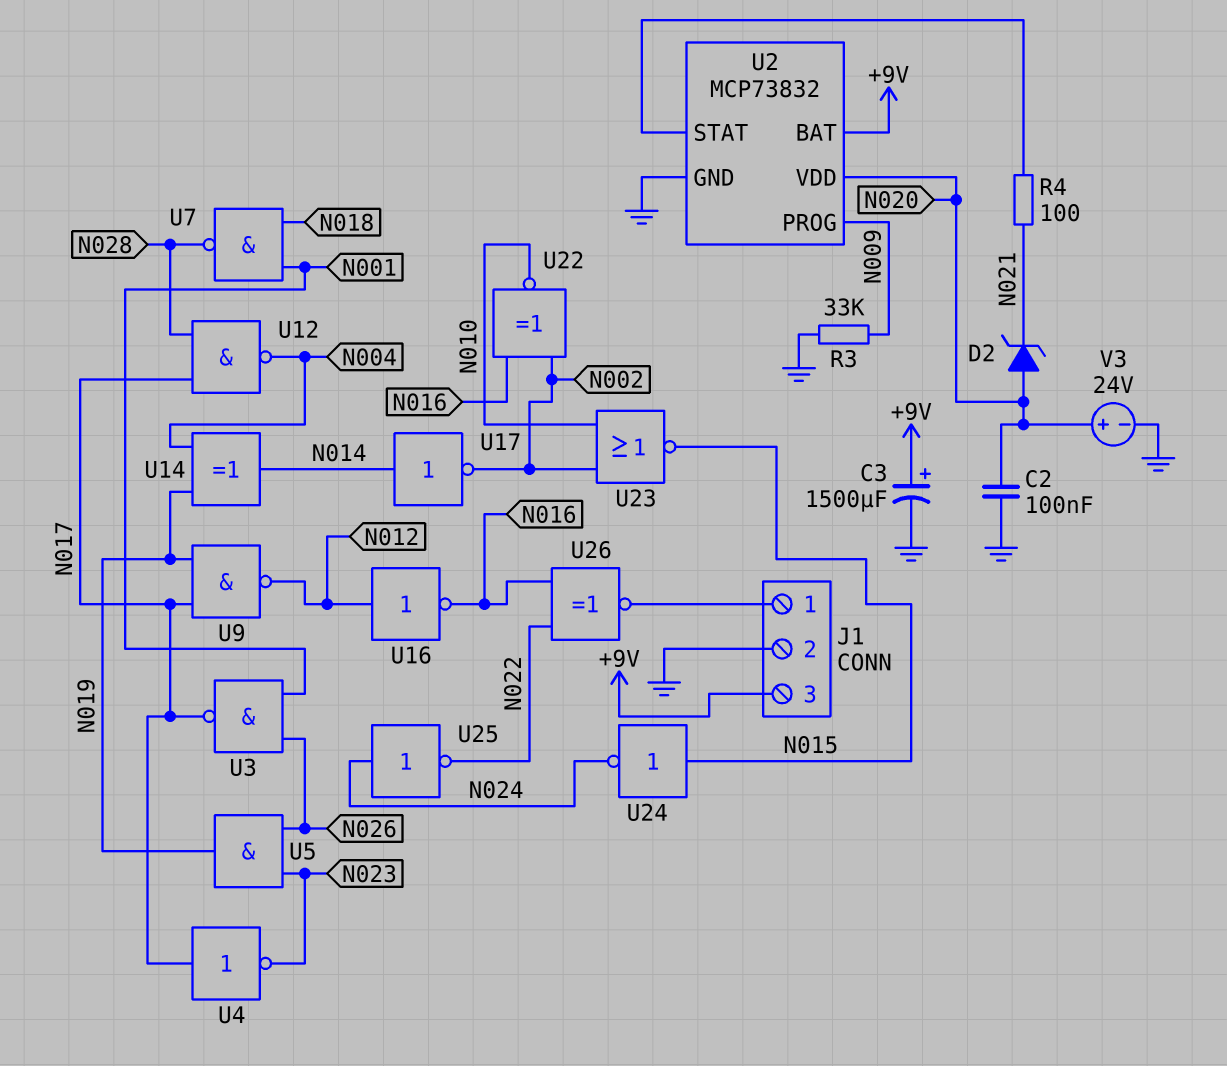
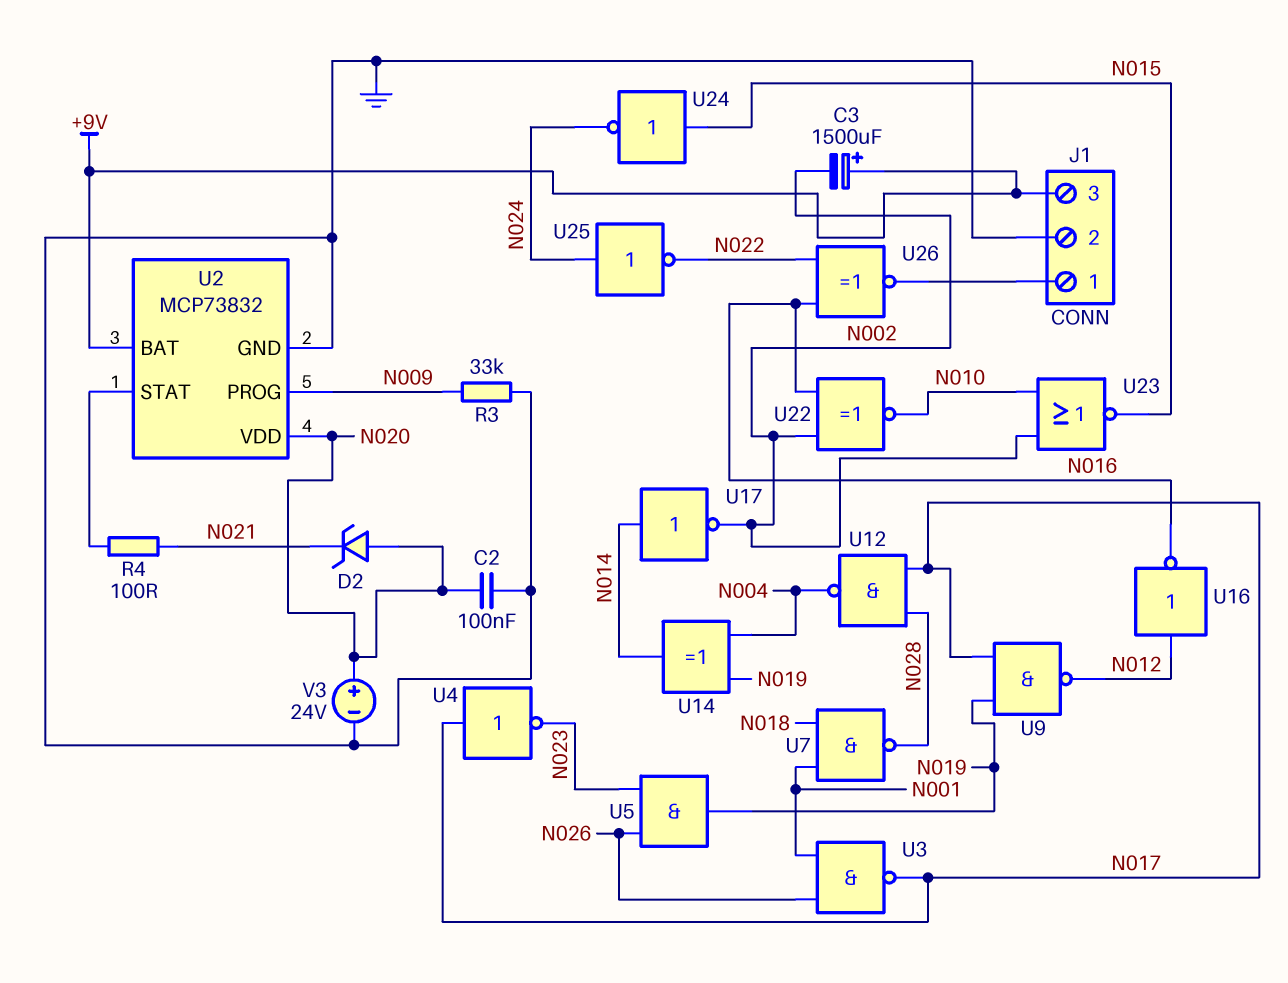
C3: 1500uF (plus +9V, minus GND) -> 1500uF (plus +9V, minus N002)

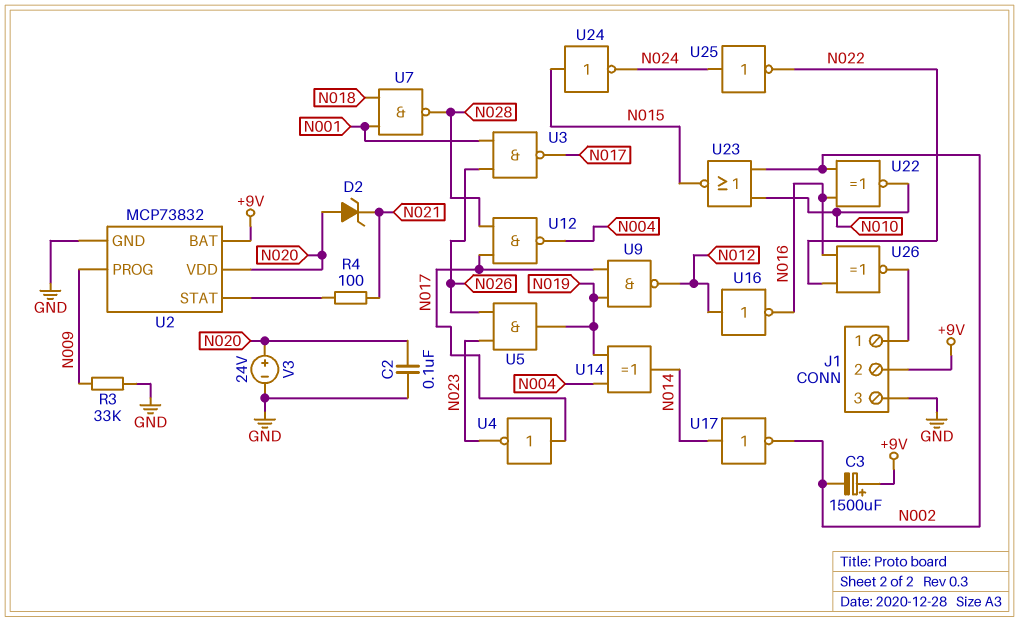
J1 pin 2: GND -> +9V
J1 pin 3: +9V -> GND

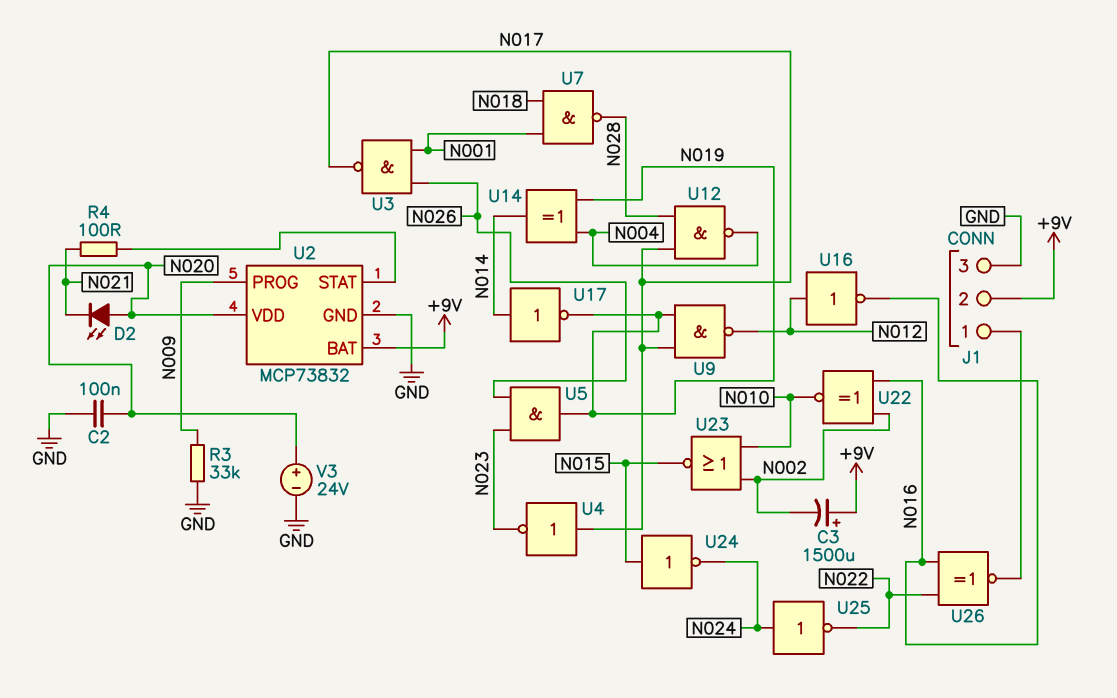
D2: zener (A N020, K N021) -> LED (A N020, K N021)
U17: NOT (in N014, out N002) -> NOT (in N014, out N019)

